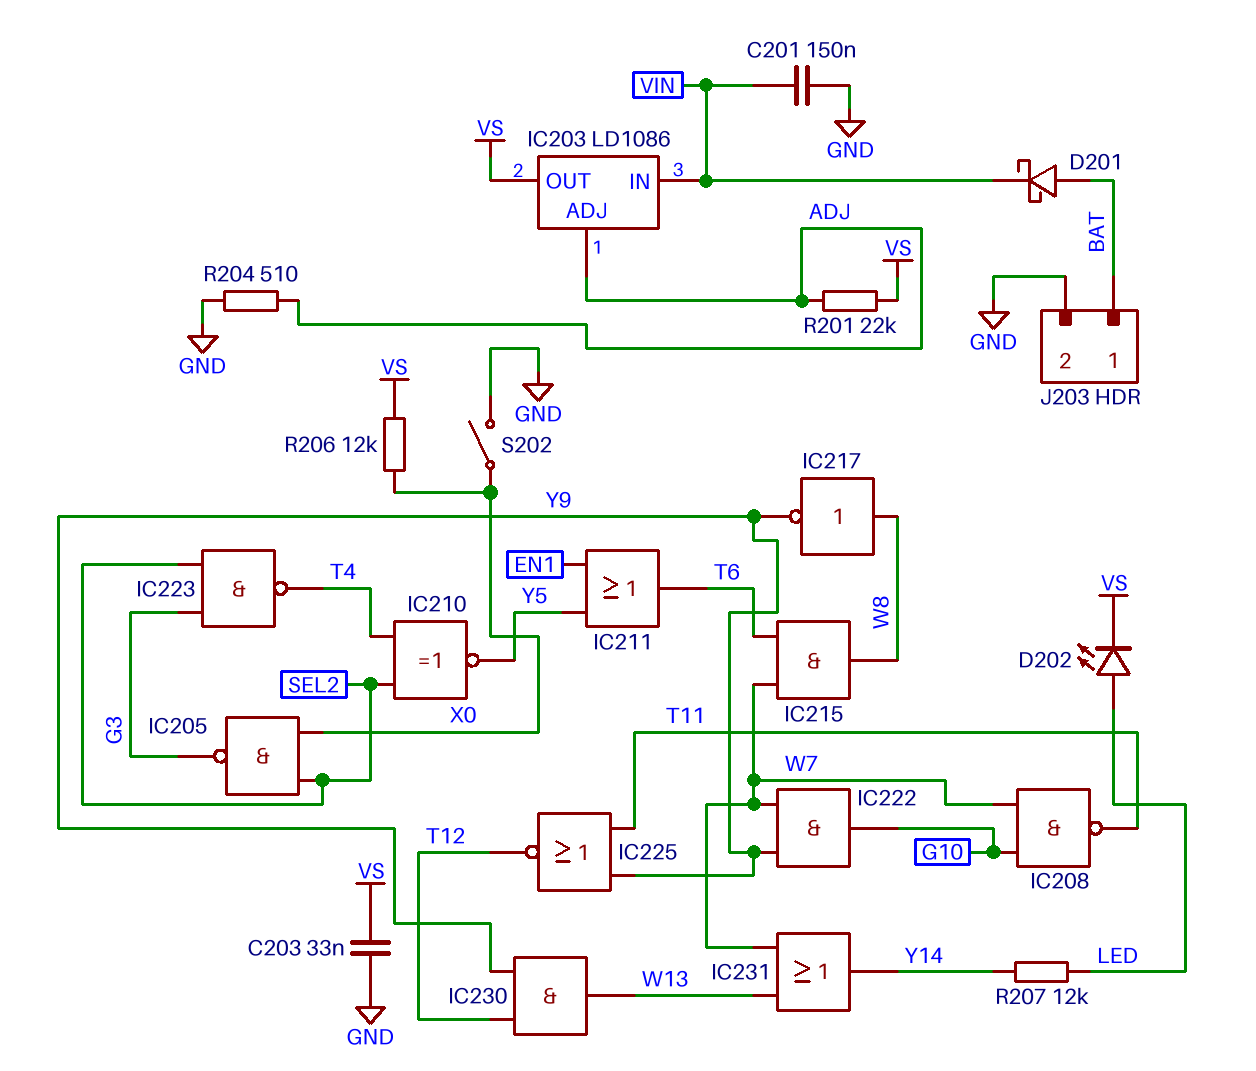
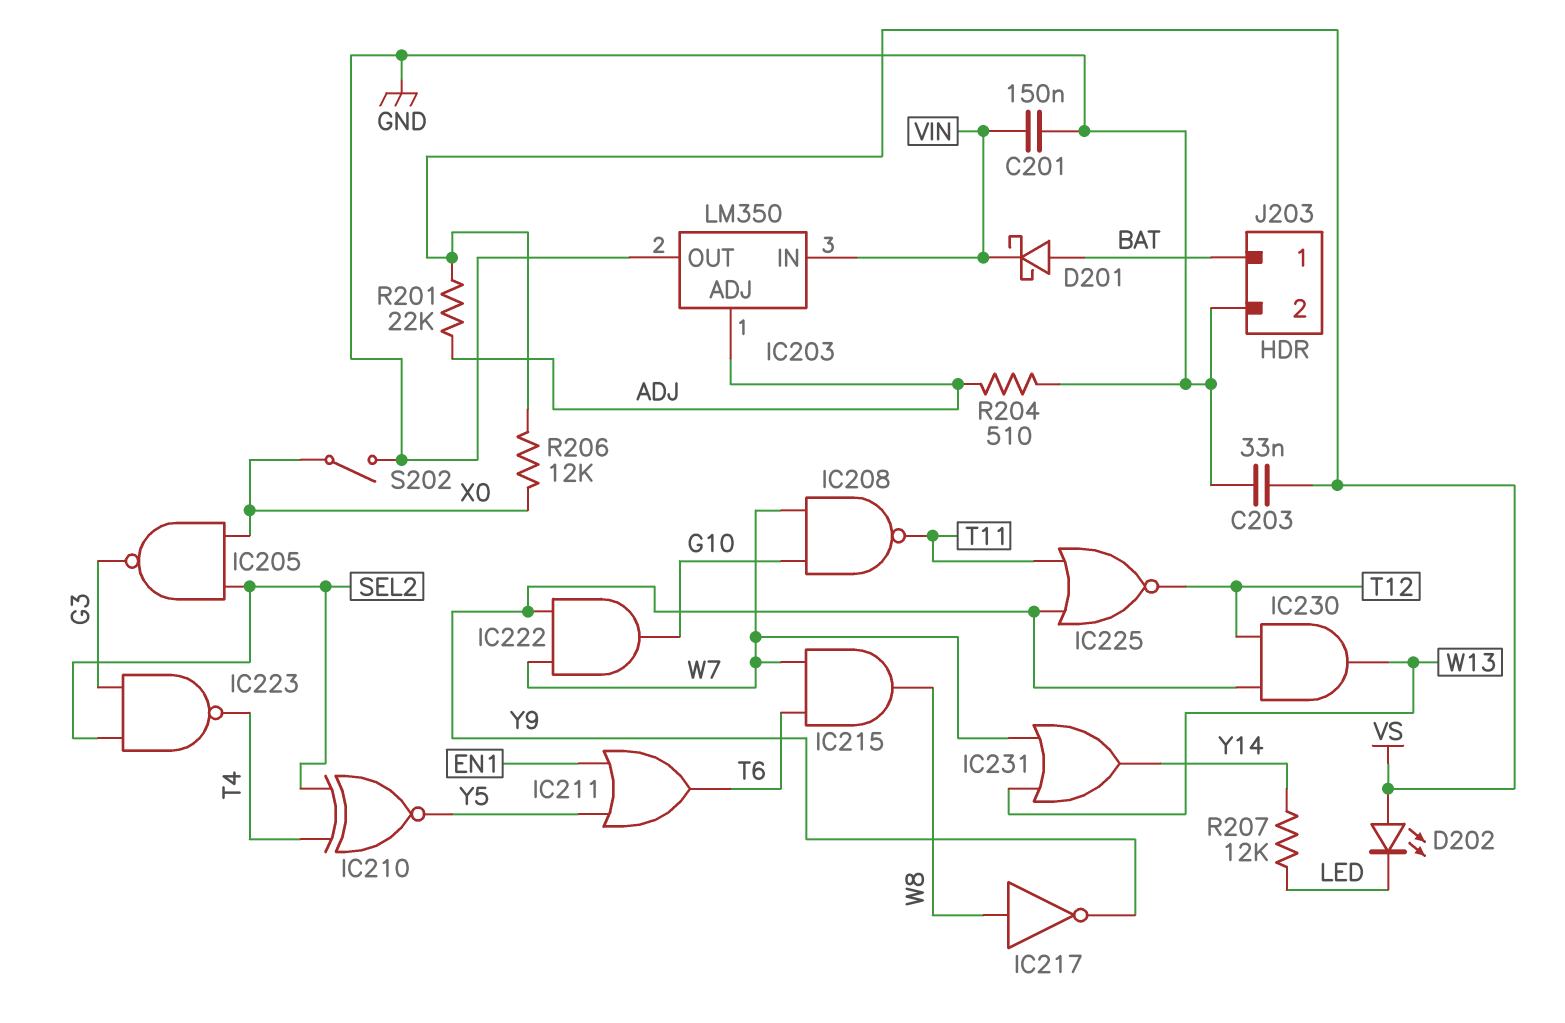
D202: LED (A LED, K VS) -> LED (A VS, K LED)
IC203: LD1086 -> LM350
IC203 pin OUT: VS -> GND

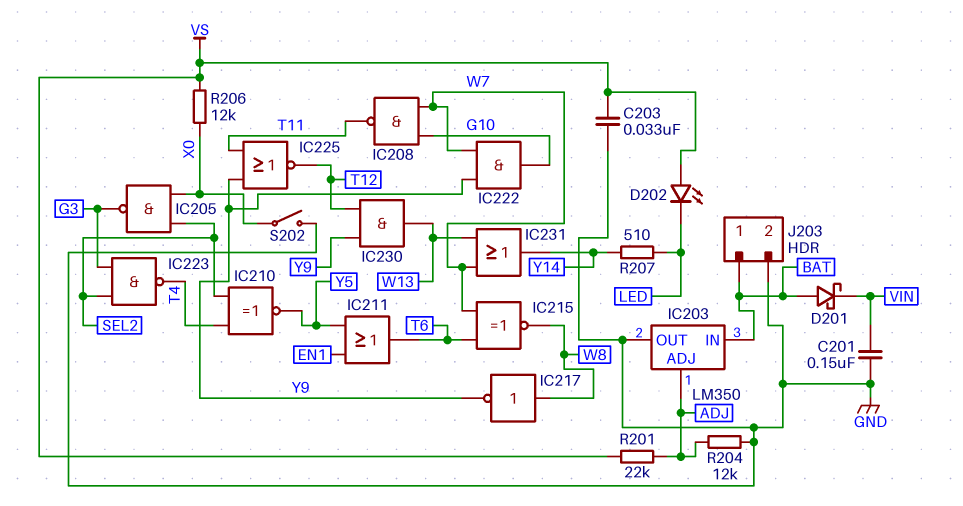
IC203 pin IN: VIN -> BAT
IC215: AND (in T6, in W7, out W8) -> XNOR (in T6, in W7, out W8)
R204: 510 (ADJ, GND) -> 12k (ADJ, GND)
R207: 12k (LED, Y14) -> 510 (LED, Y14)

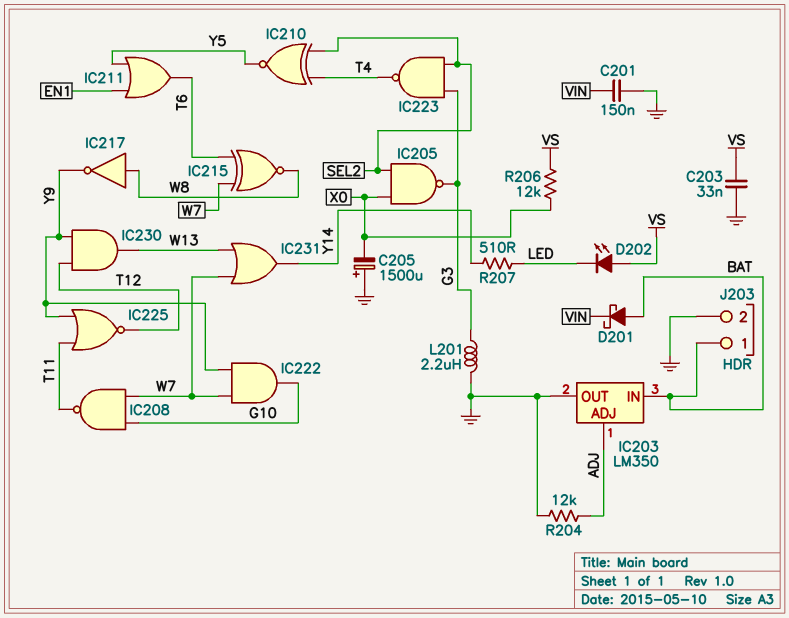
C205: none -> 1500uF (plus GND, minus X0)
L201: none -> 2.2uH (G3, GND)
R201: 22k (ADJ, VS) -> none
S202: switch (GND, X0) -> none

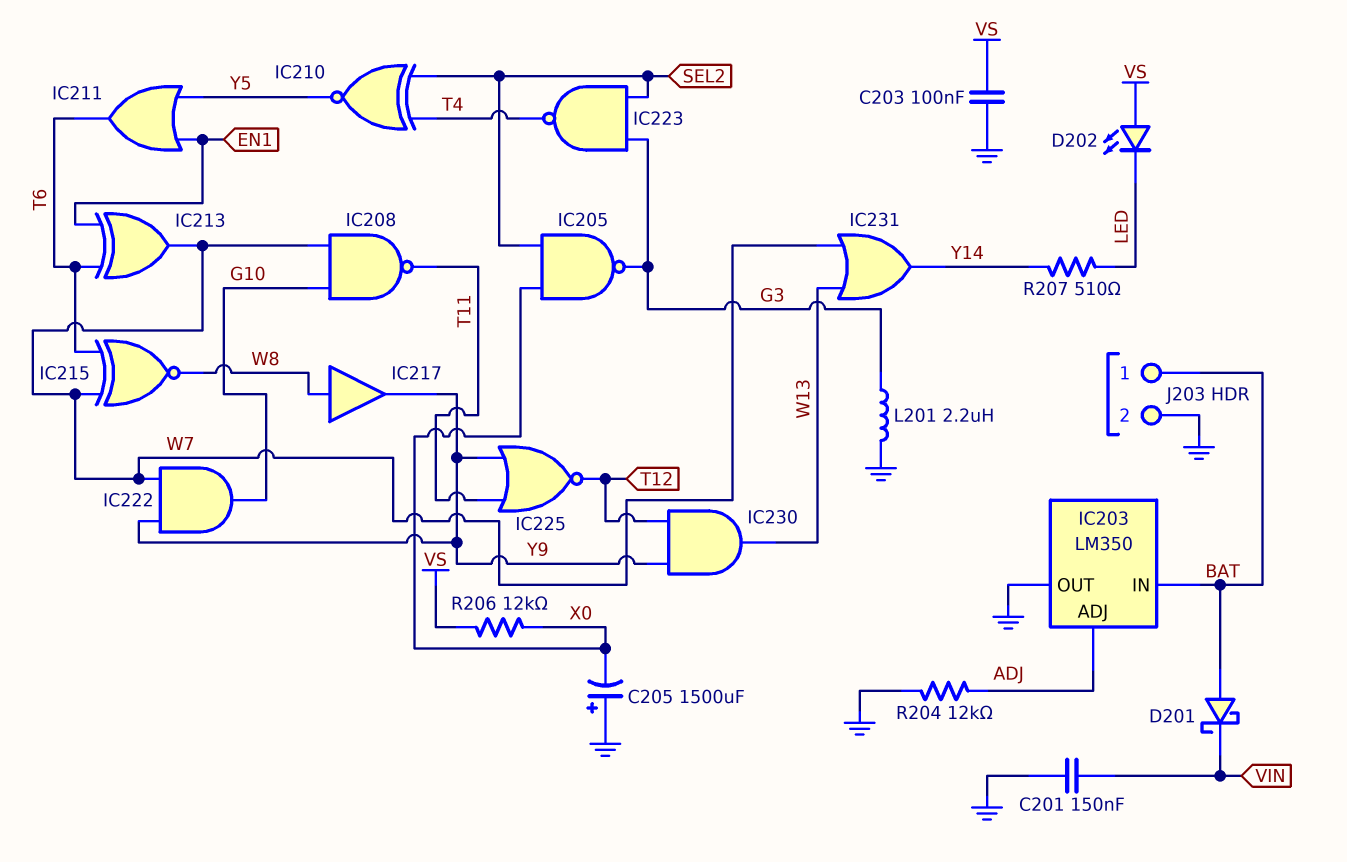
C203: 33nF (GND, VS) -> 100nF (GND, VS)
IC213: none -> XOR (in EN1, in T6, out W7)
IC217: NOT (in W8, out Y9) -> buffer (in W8, out Y9)

